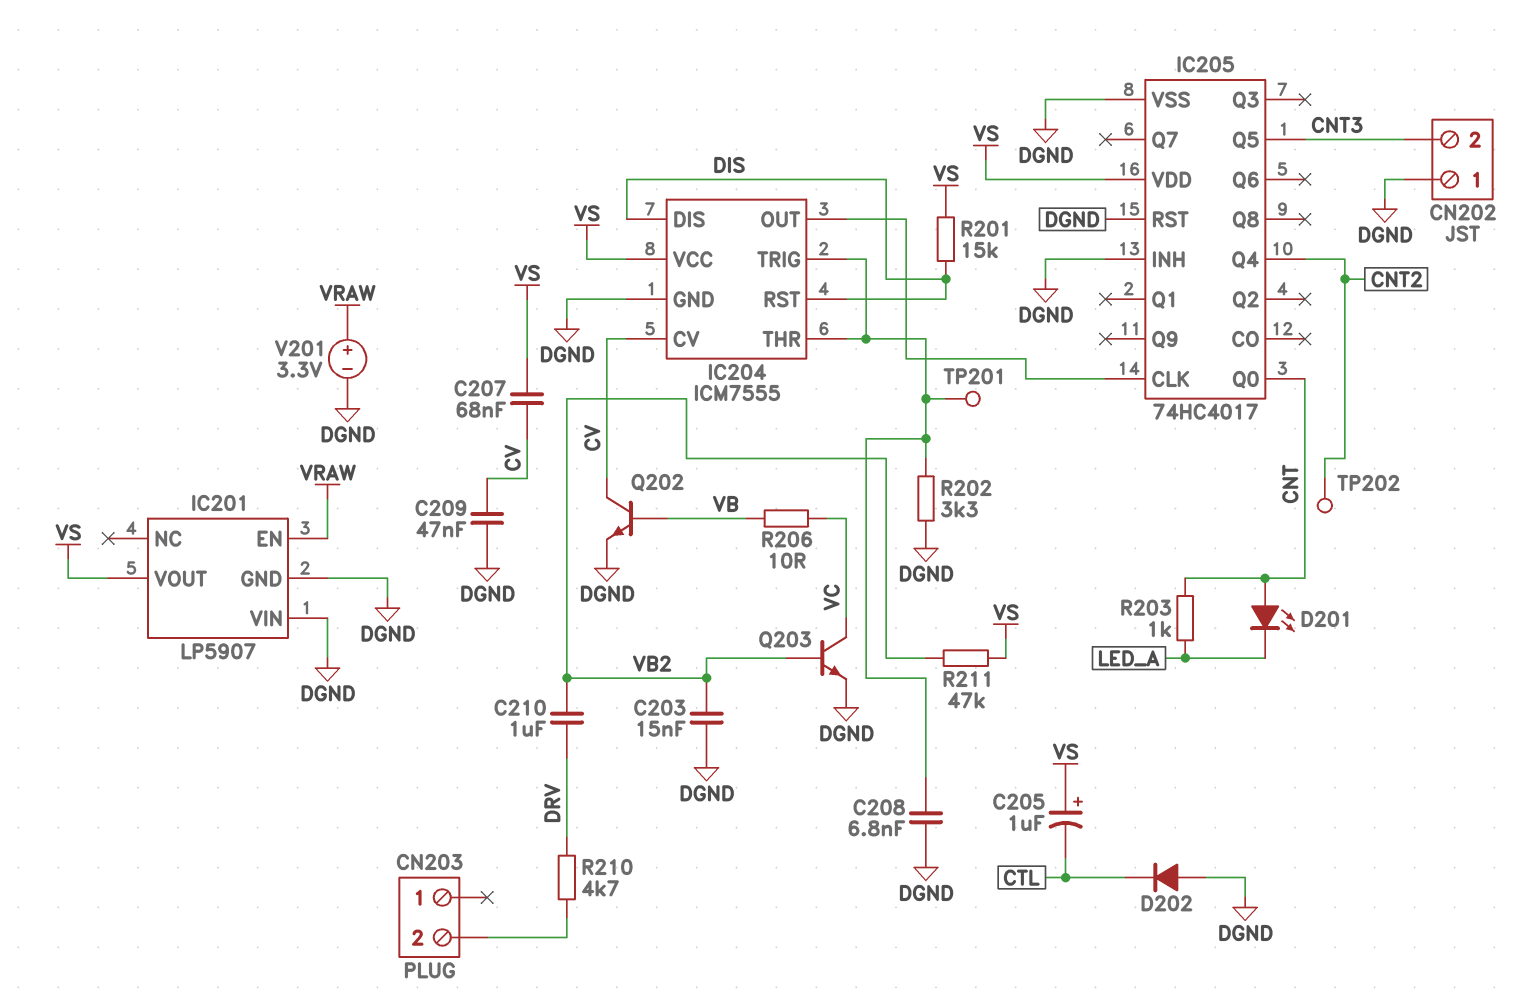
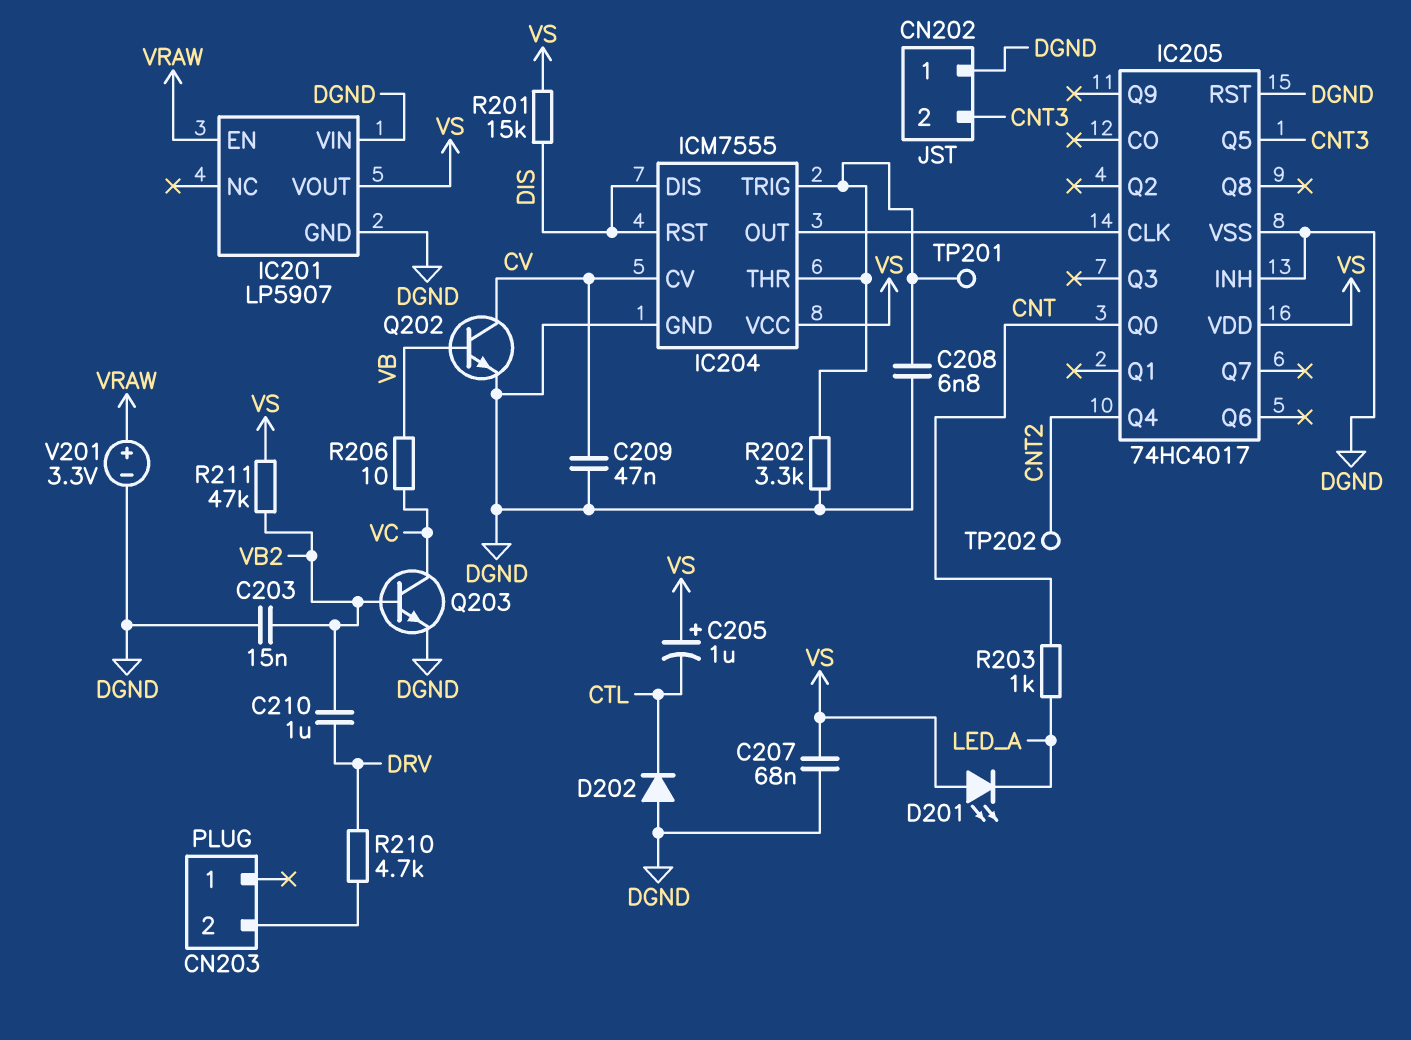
C207: 68nF (CV, VS) -> 68nF (DGND, VS)
D201: LED (A CNT, K LED_A) -> LED (A VS, K LED_A)

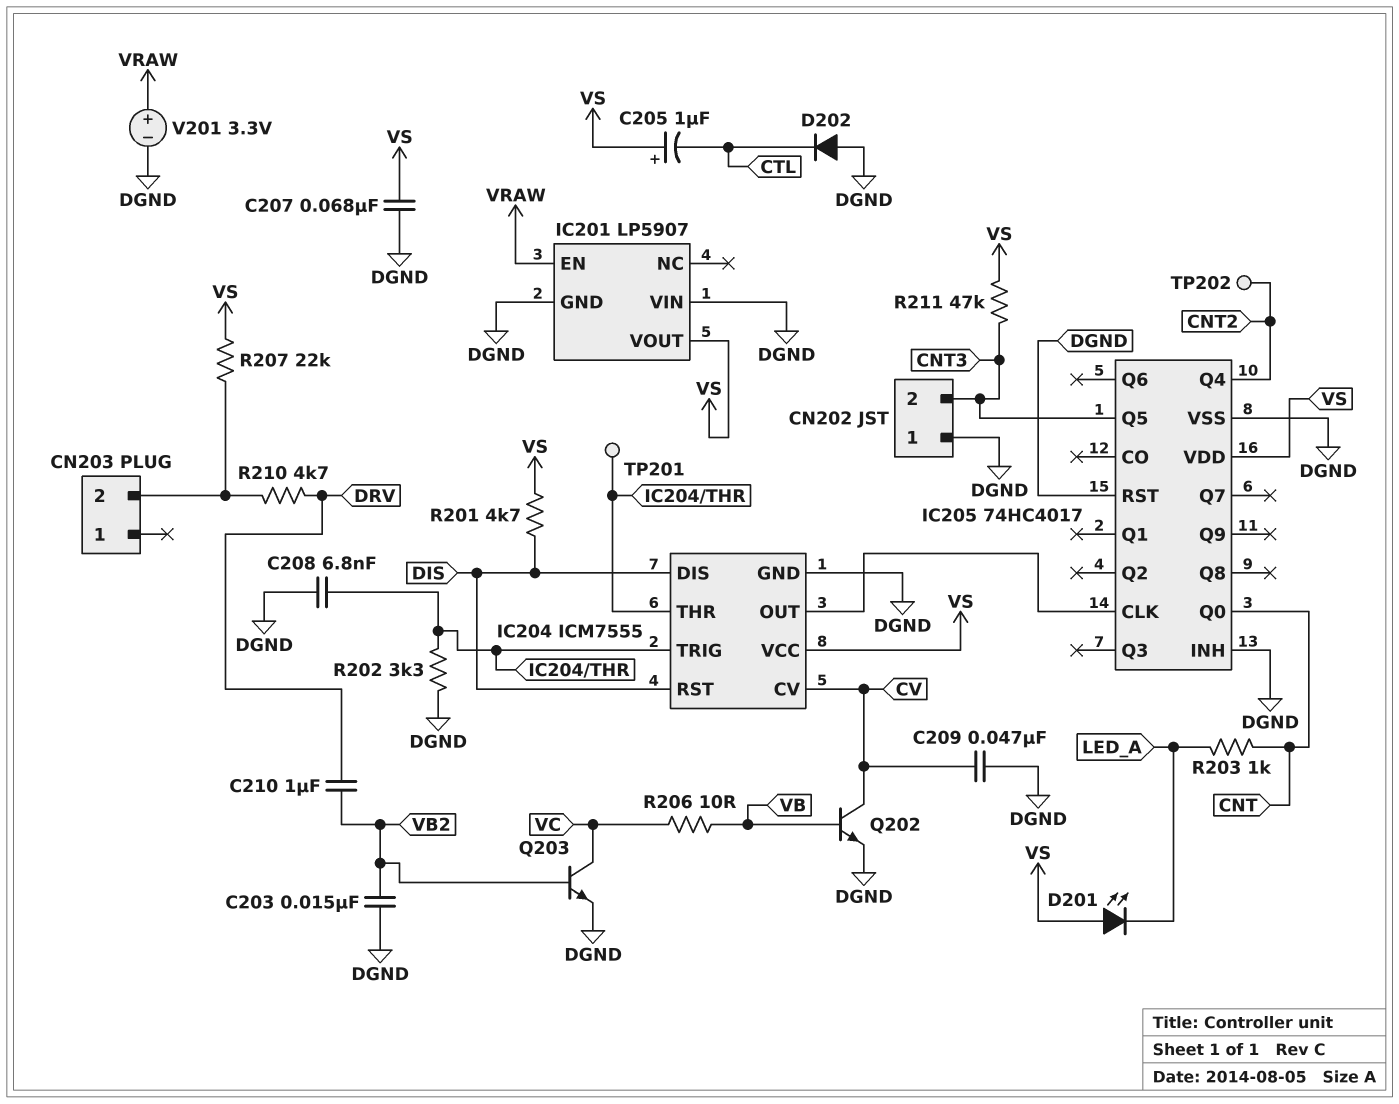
R201: 15k (DIS, VS) -> 4.7k (DIS, VS)
R207: none -> 22k (CN203/2, VS)
R211: 47k (VB2, VS) -> 47k (CNT3, VS)

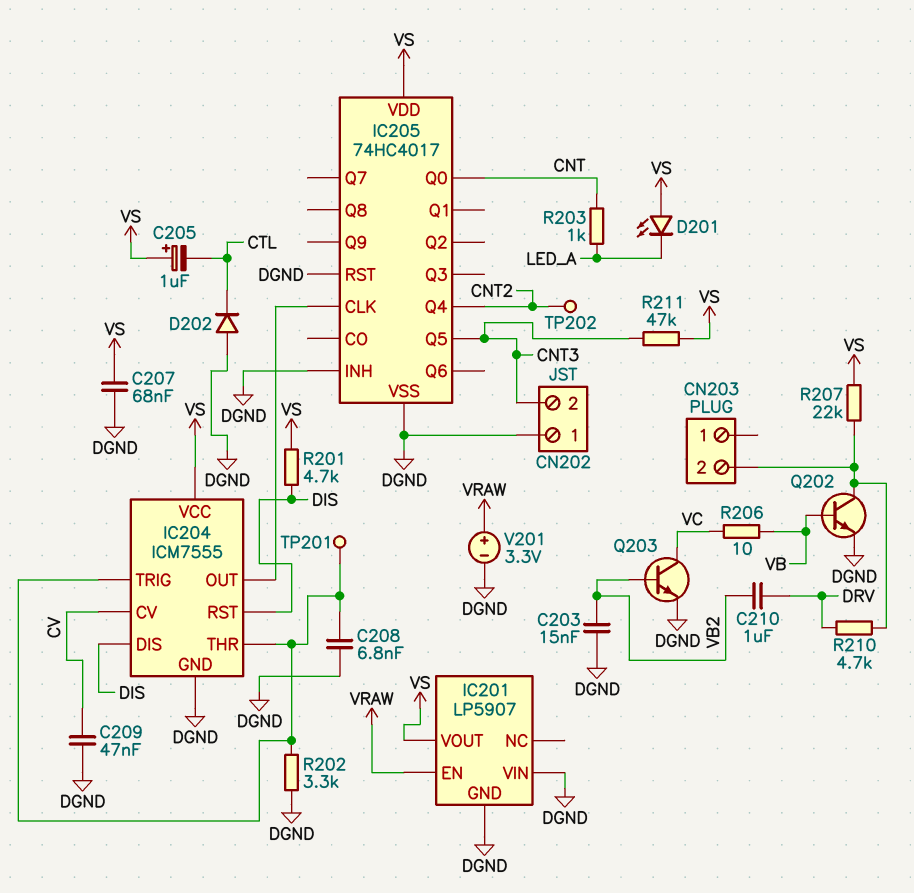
Q202: NPN (B VB, C CV, E DGND) -> NPN (B VB, C CN203/2, E DGND)

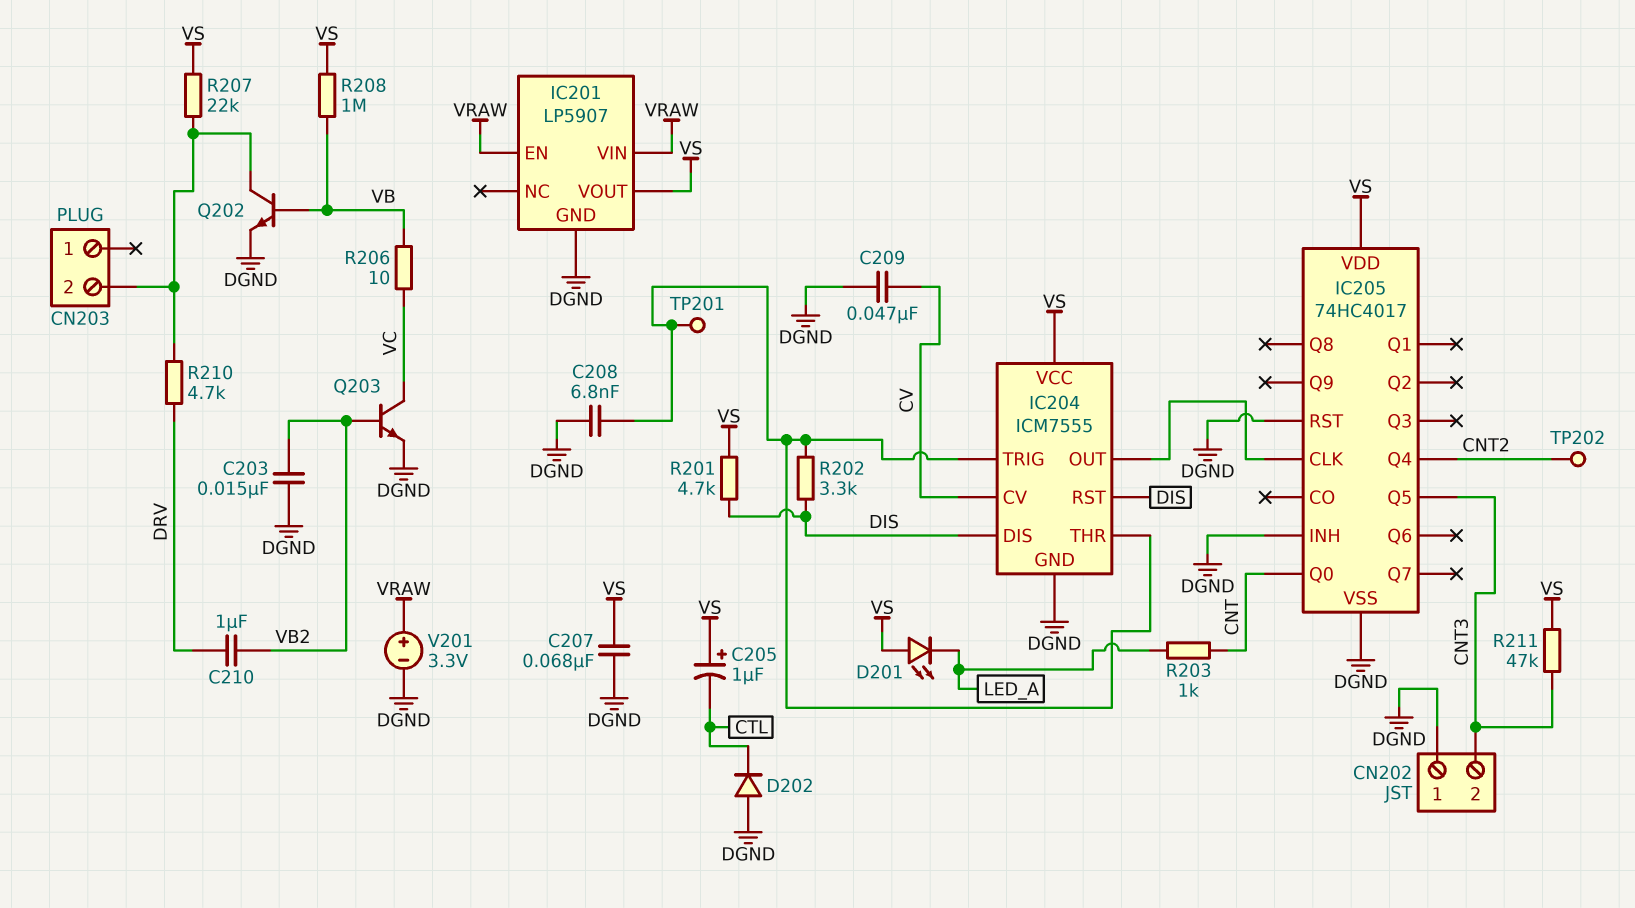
IC201 pin VIN: DGND -> VRAW
R202: 3.3k (DGND, IC204/THR) -> 3.3k (DIS, IC204/THR)
R208: none -> 1M (VB, VS)

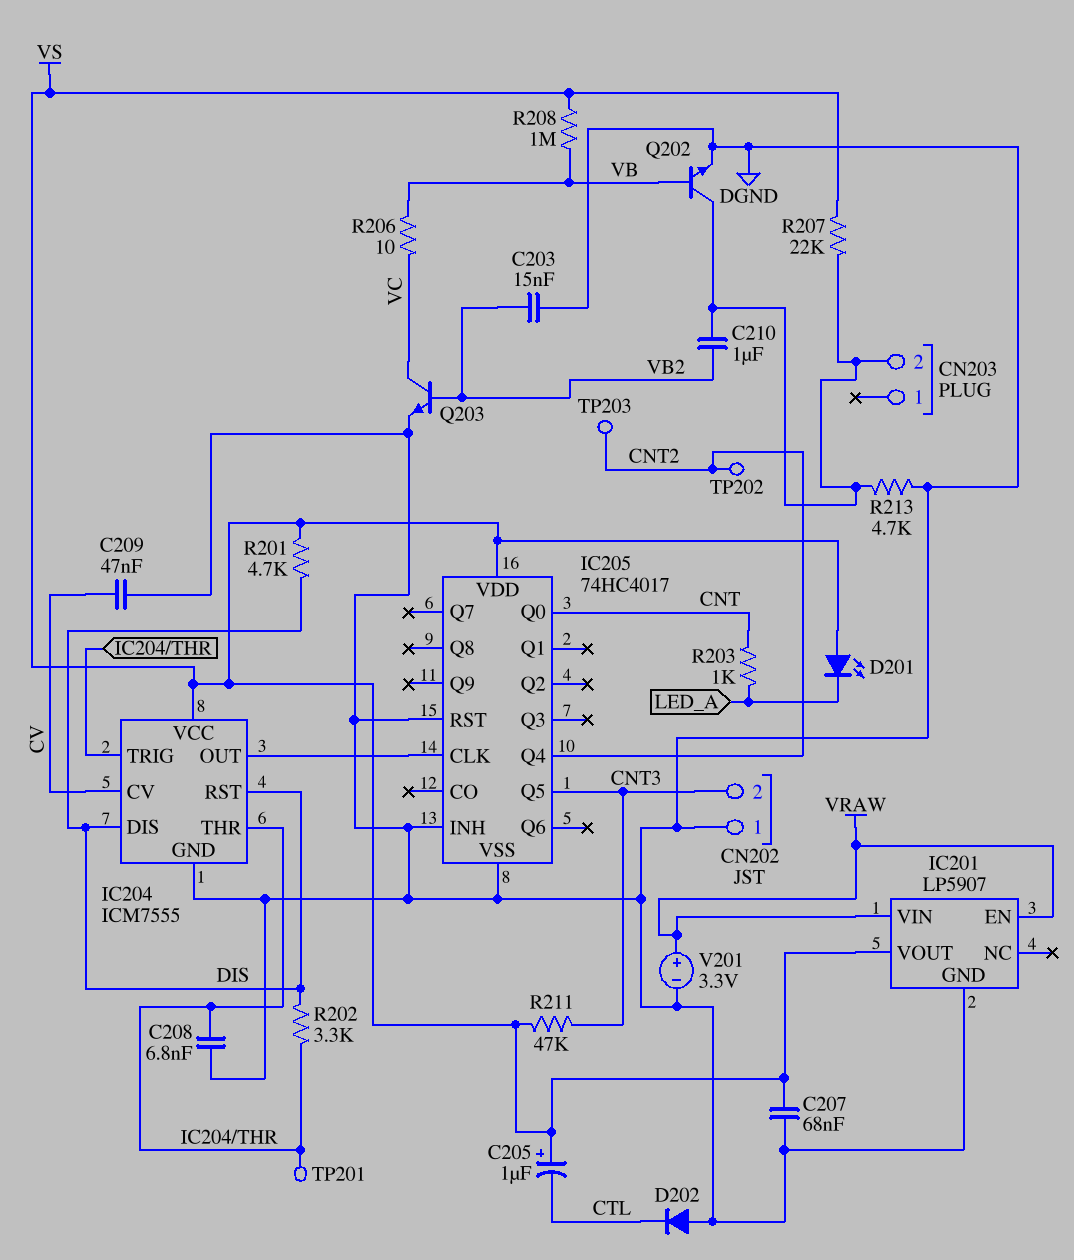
C210: 1uF (DRV, VB2) -> 1uF (CN203/2, VB2)
R210: 4.7k (CN203/2, DRV) -> none
R213: none -> 4.7k (CN203/2, DGND)
TP203: none -> test point (CNT2)

